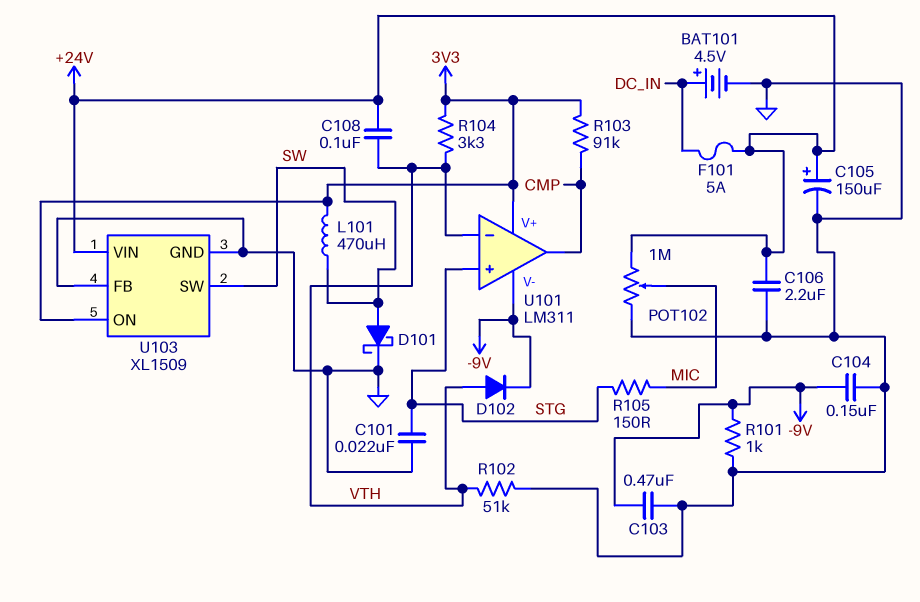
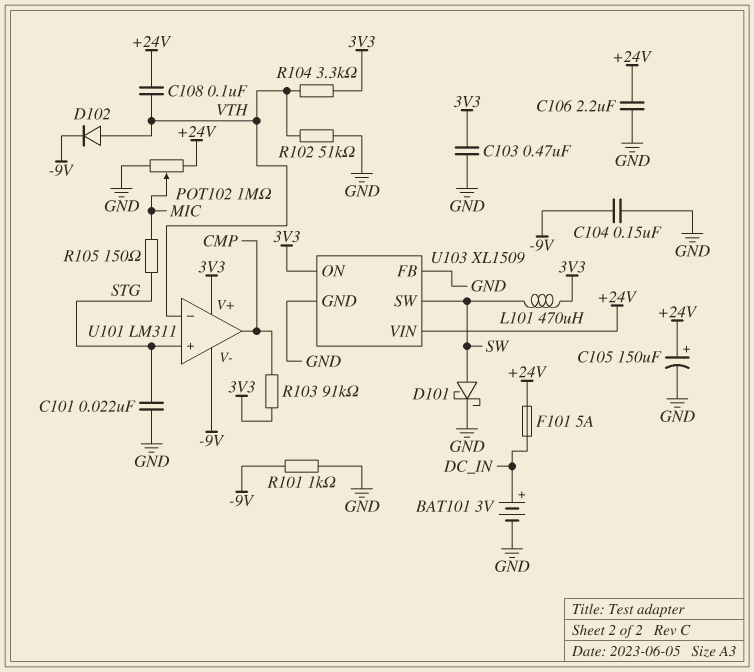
BAT101: 4.5V (plus DC_IN, minus GND) -> 3V (plus DC_IN, minus GND)
C103: 470nF (-9V, GND) -> 470nF (3V3, GND)

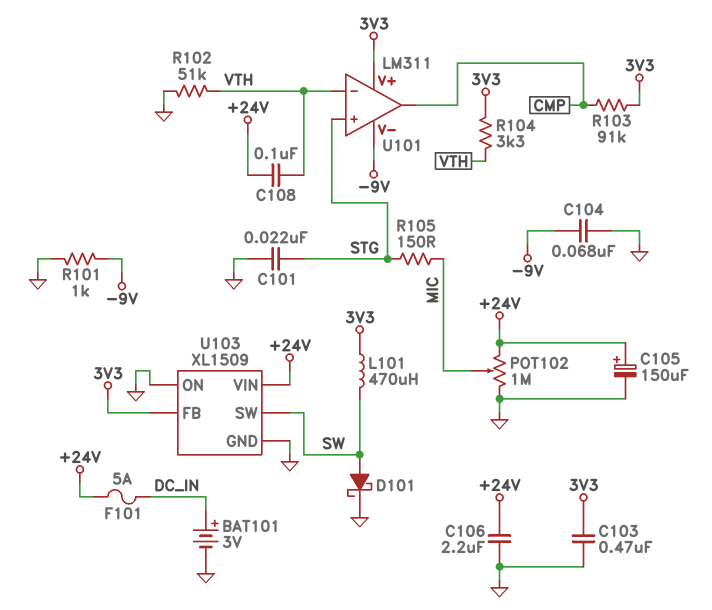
C104: 150nF (-9V, GND) -> 68nF (-9V, GND)
D102: diode (A VTH, K -9V) -> none
U103 pin FB: GND -> 3V3
U103 pin ON: 3V3 -> GND

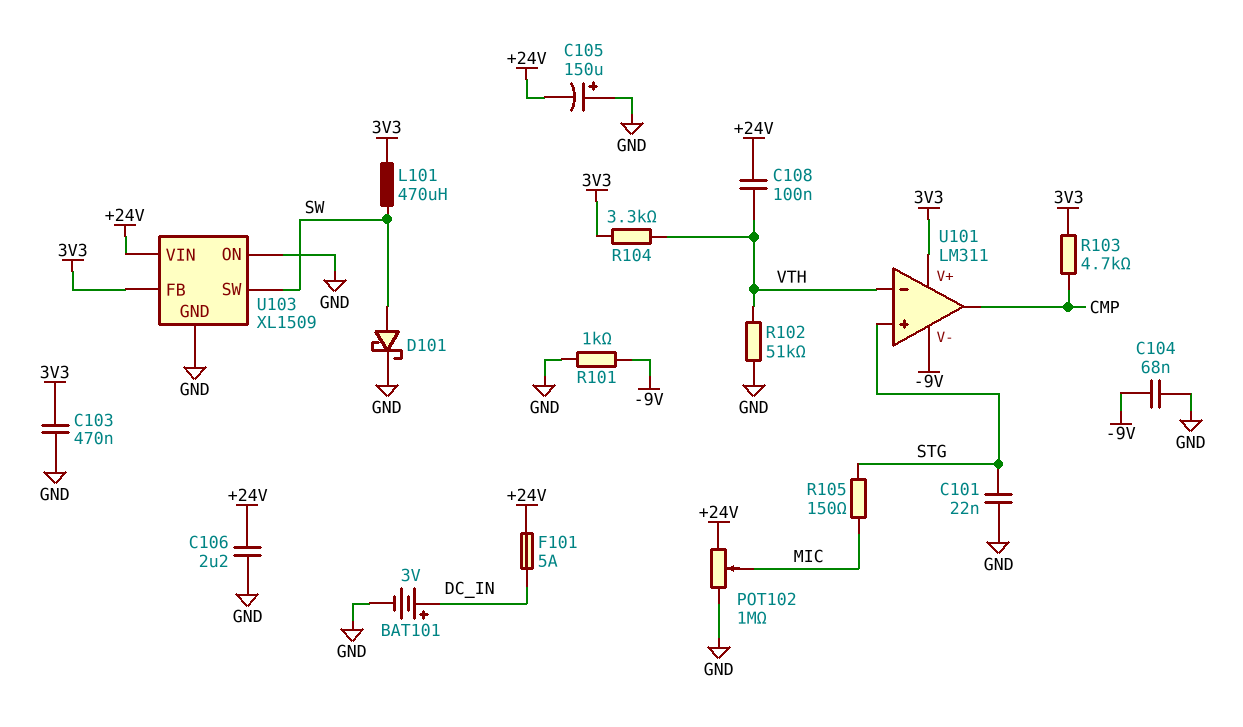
C105: 150uF (plus +24V, minus GND) -> 150uF (plus GND, minus +24V)
R103: 91k (3V3, CMP) -> 4.7k (3V3, CMP)

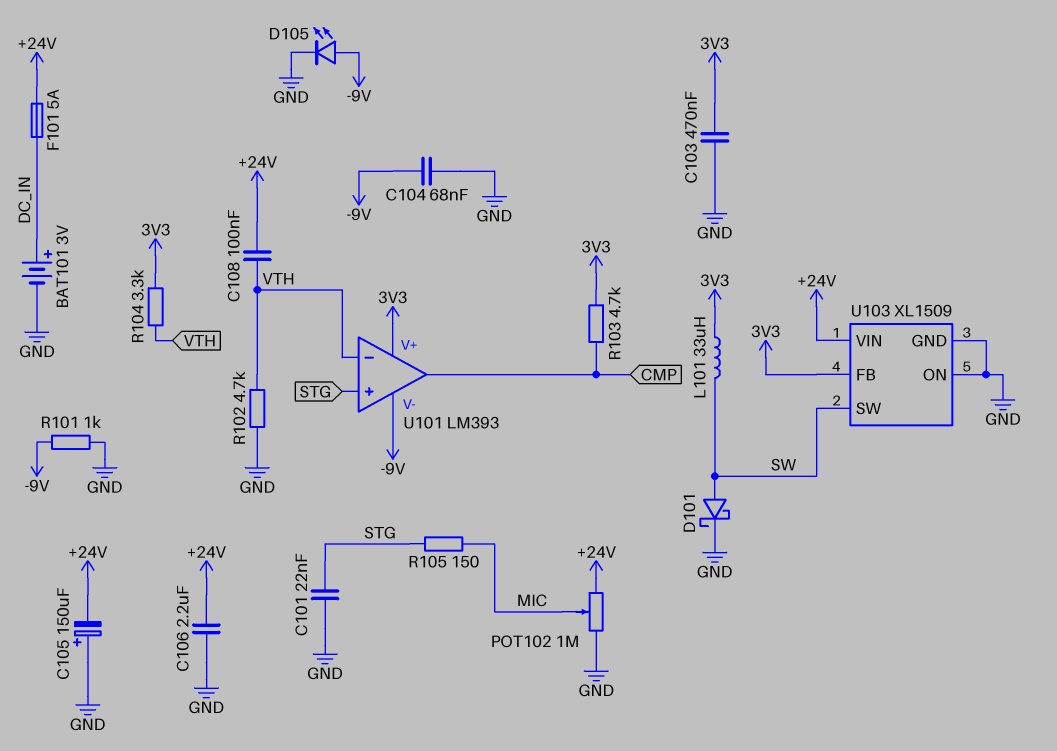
D105: none -> LED (A -9V, K GND)
L101: 470uH (3V3, SW) -> 33uH (3V3, SW)
R102: 51k (GND, VTH) -> 4.7k (GND, VTH)
U101: LM311 -> LM393

